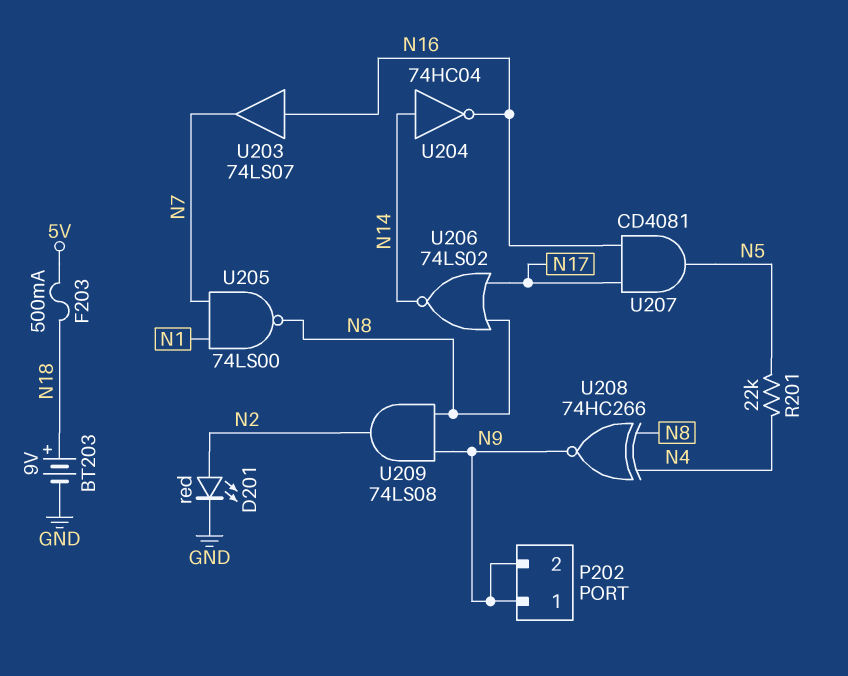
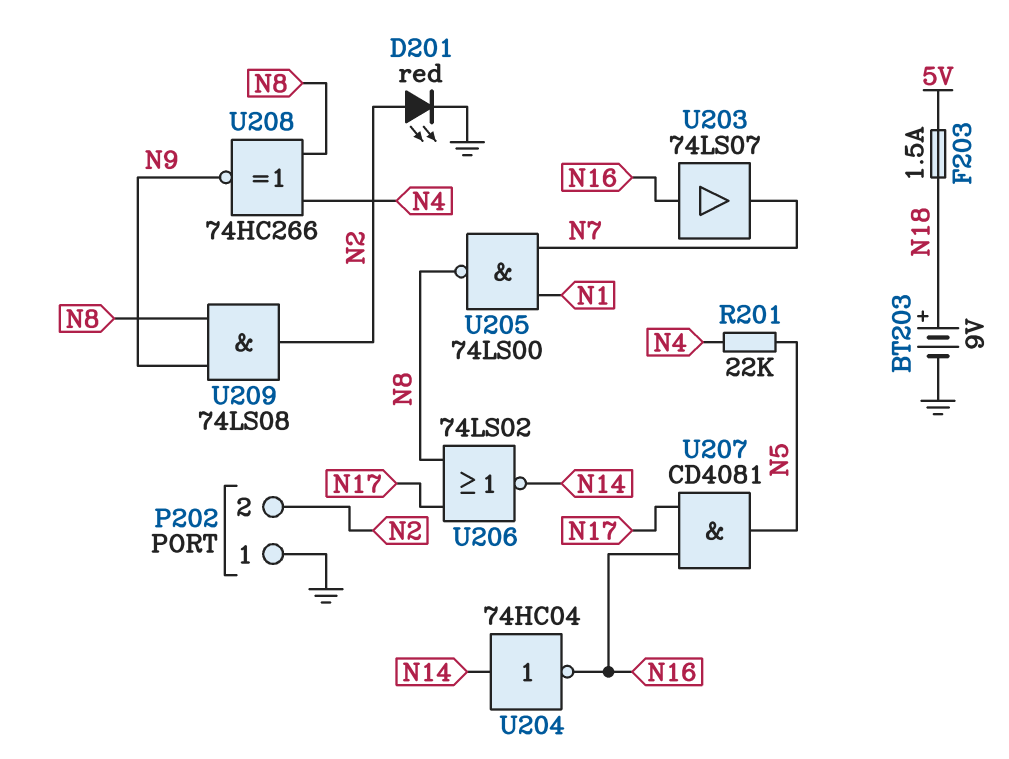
F203: 500mA (5V, N18) -> 1.5A (5V, N18)
P202 pin 1: N9 -> GND
P202 pin 2: N9 -> N2

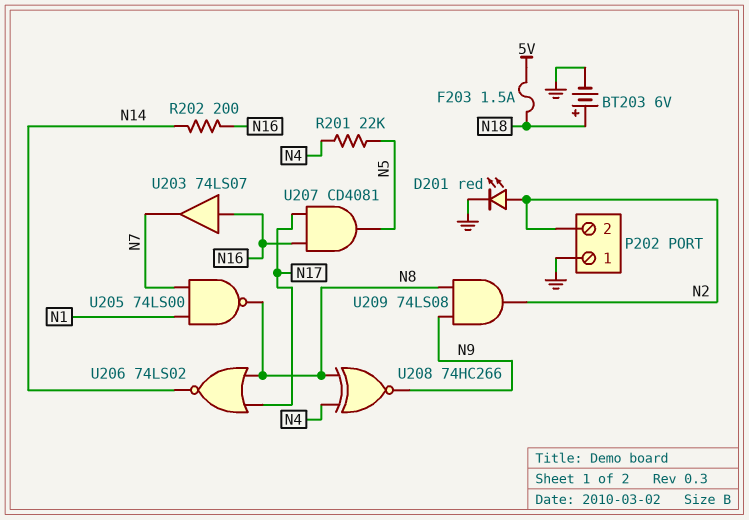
BT203: 9V (plus N18, minus GND) -> 6V (plus N18, minus GND)
R202: none -> 200 (N14, N16)
U204: NOT 74HC04 (in N14, out N16) -> none

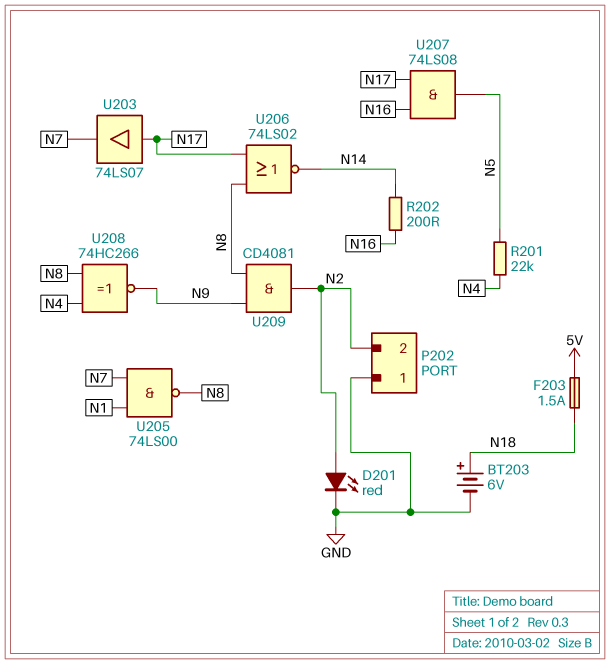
U203: buffer 74LS07 (in N16, out N7) -> buffer 74LS07 (in N17, out N7)
U207: AND CD4081 (in N16, in N17, out N5) -> AND 74LS08 (in N16, in N17, out N5)
U209: AND 74LS08 (in N8, in N9, out N2) -> AND CD4081 (in N8, in N9, out N2)

